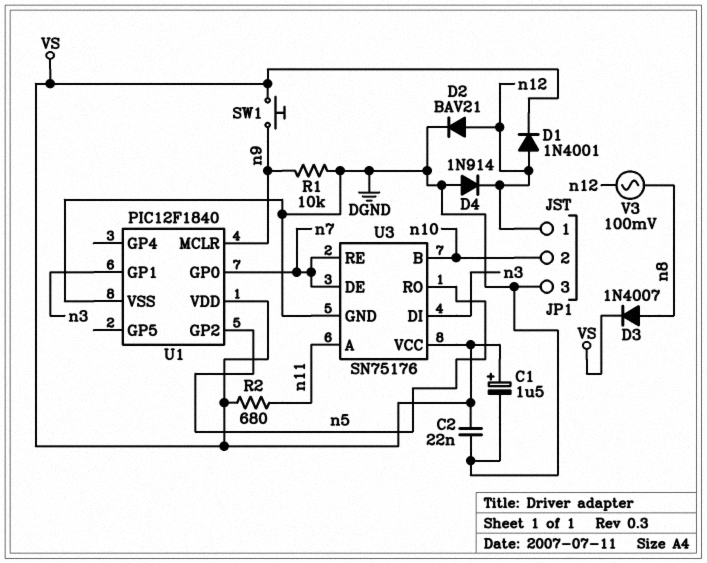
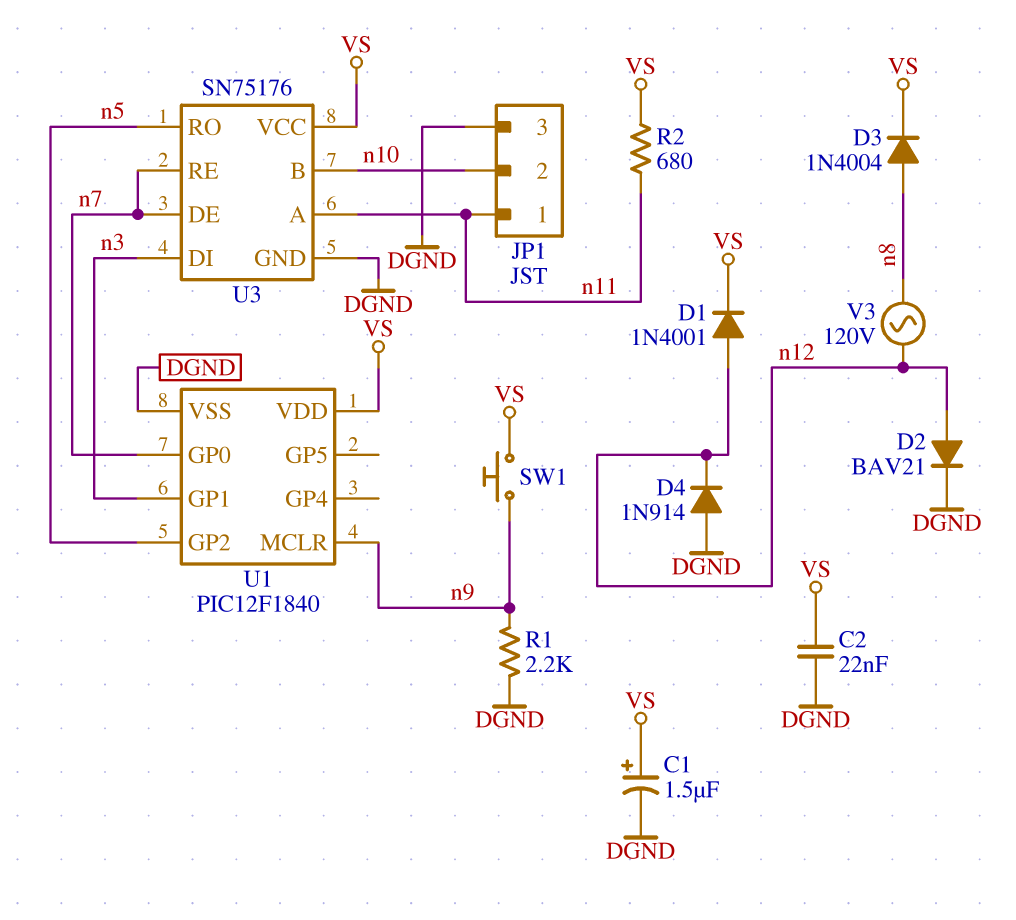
D3: diode 1N4007 (A n8, K VS) -> diode 1N4004 (A n8, K VS)
JP1 pin 1: n12 -> n11
R1: 10k (DGND, n9) -> 2.2k (DGND, n9)
V3: AC 100mV (n8, n12) -> AC 120V (n8, n12)

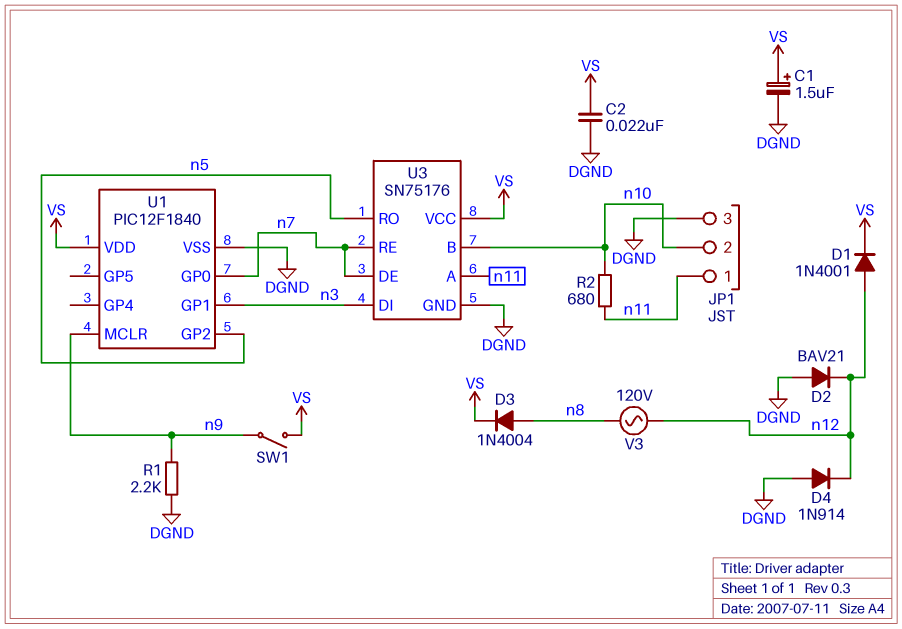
D2: diode BAV21 (A n12, K DGND) -> diode BAV21 (A DGND, K n12)
R2: 680 (VS, n11) -> 680 (n10, n11)
SW1: button (VS, n9) -> switch (VS, n9)

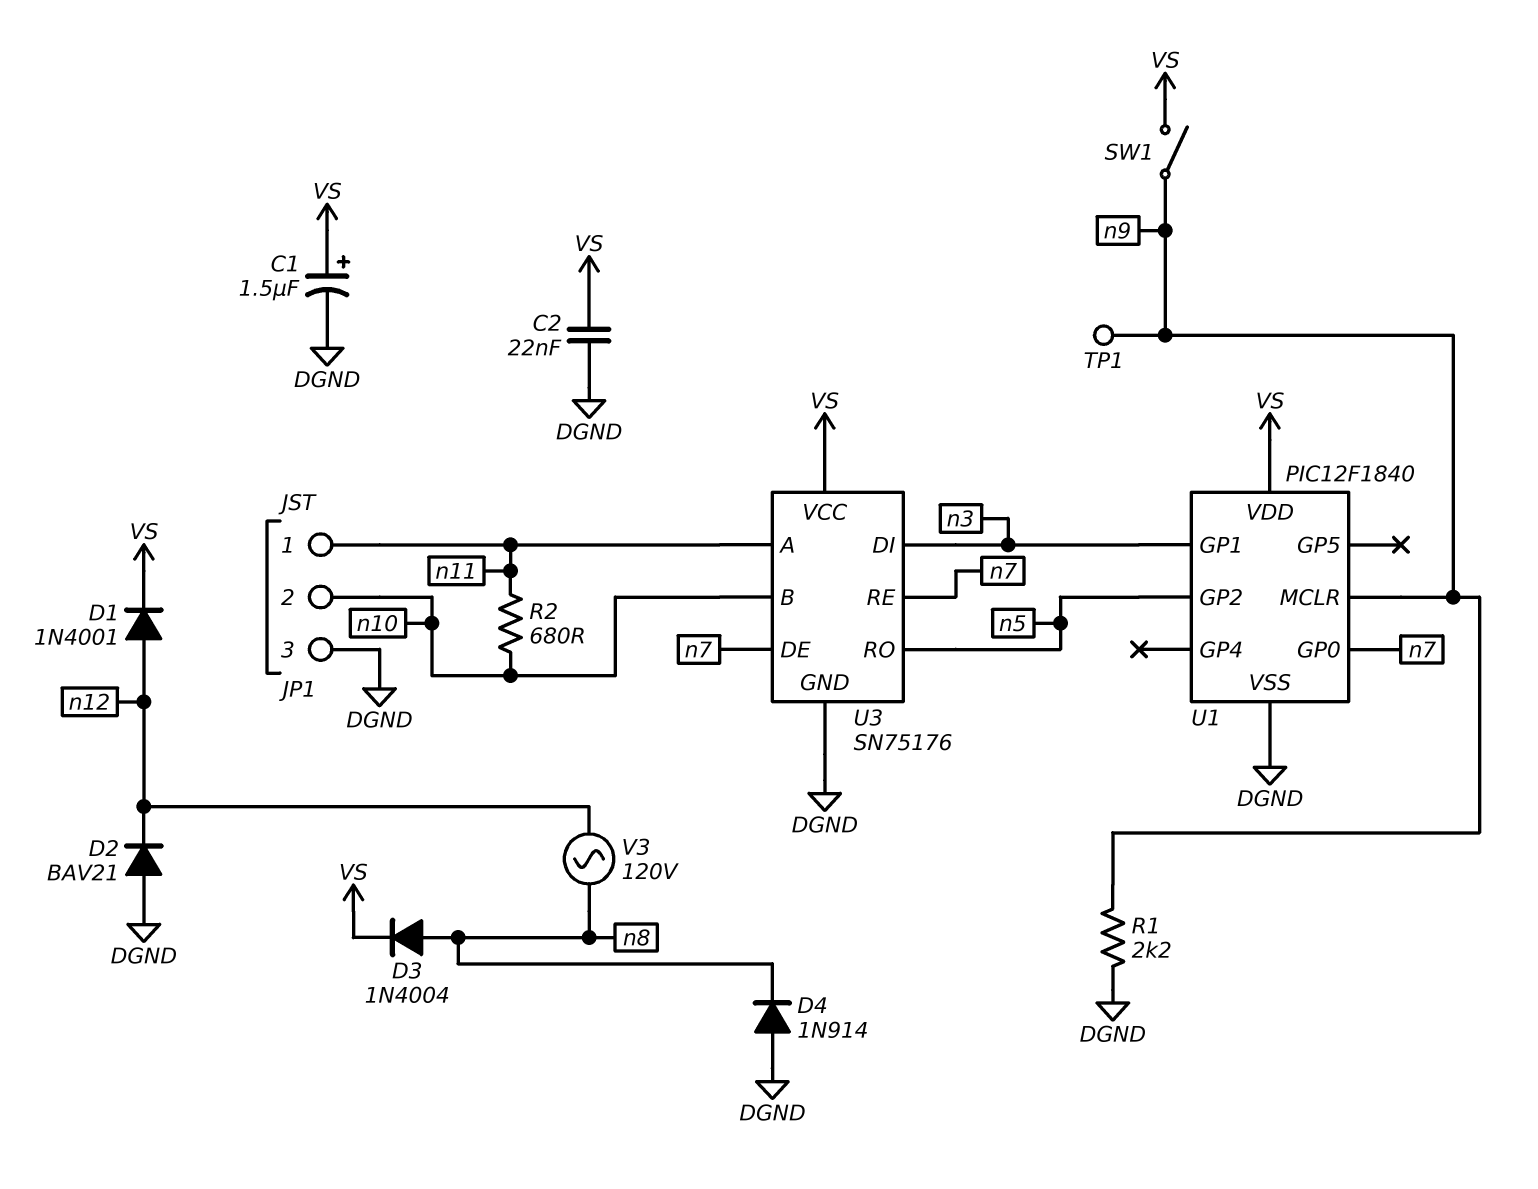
D4: diode 1N914 (A DGND, K n12) -> diode 1N914 (A DGND, K n8)
TP1: none -> test point (n9)

